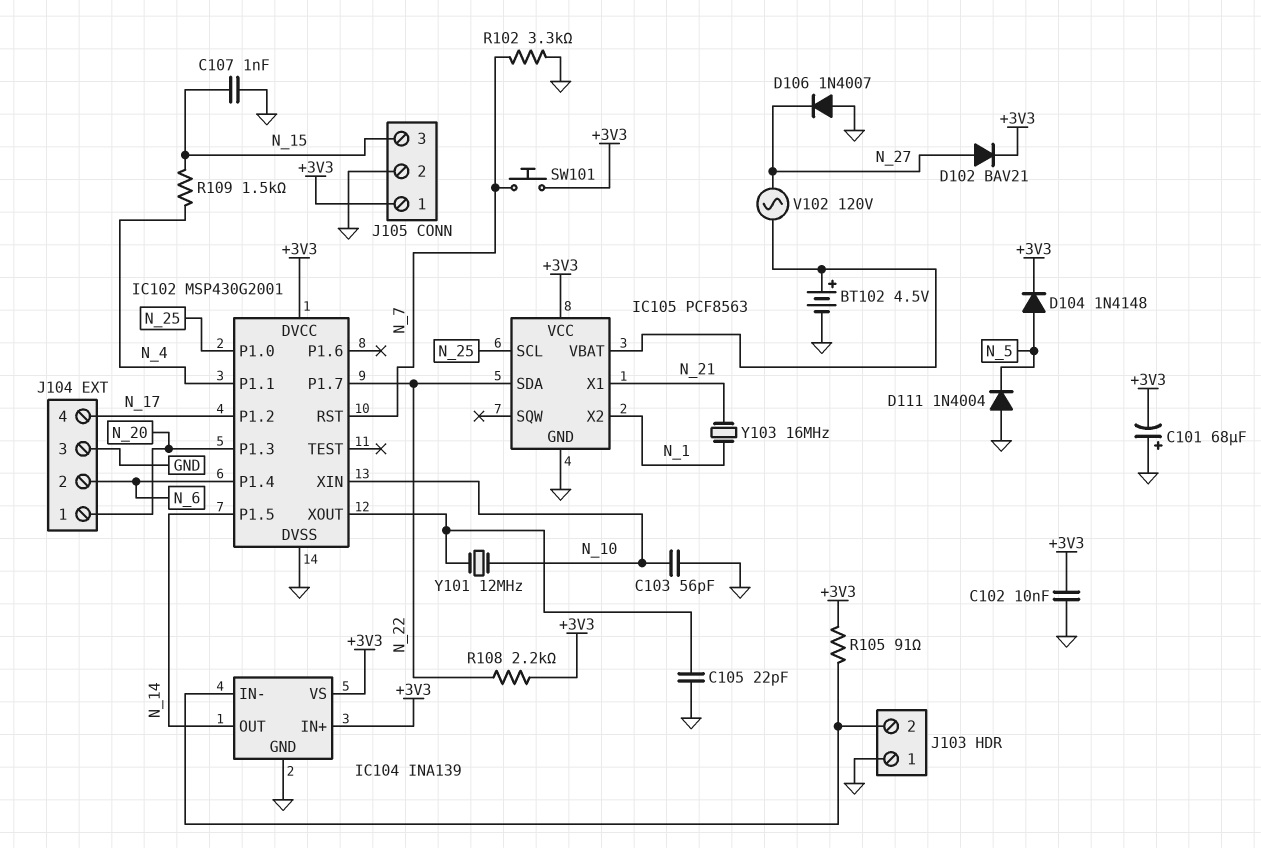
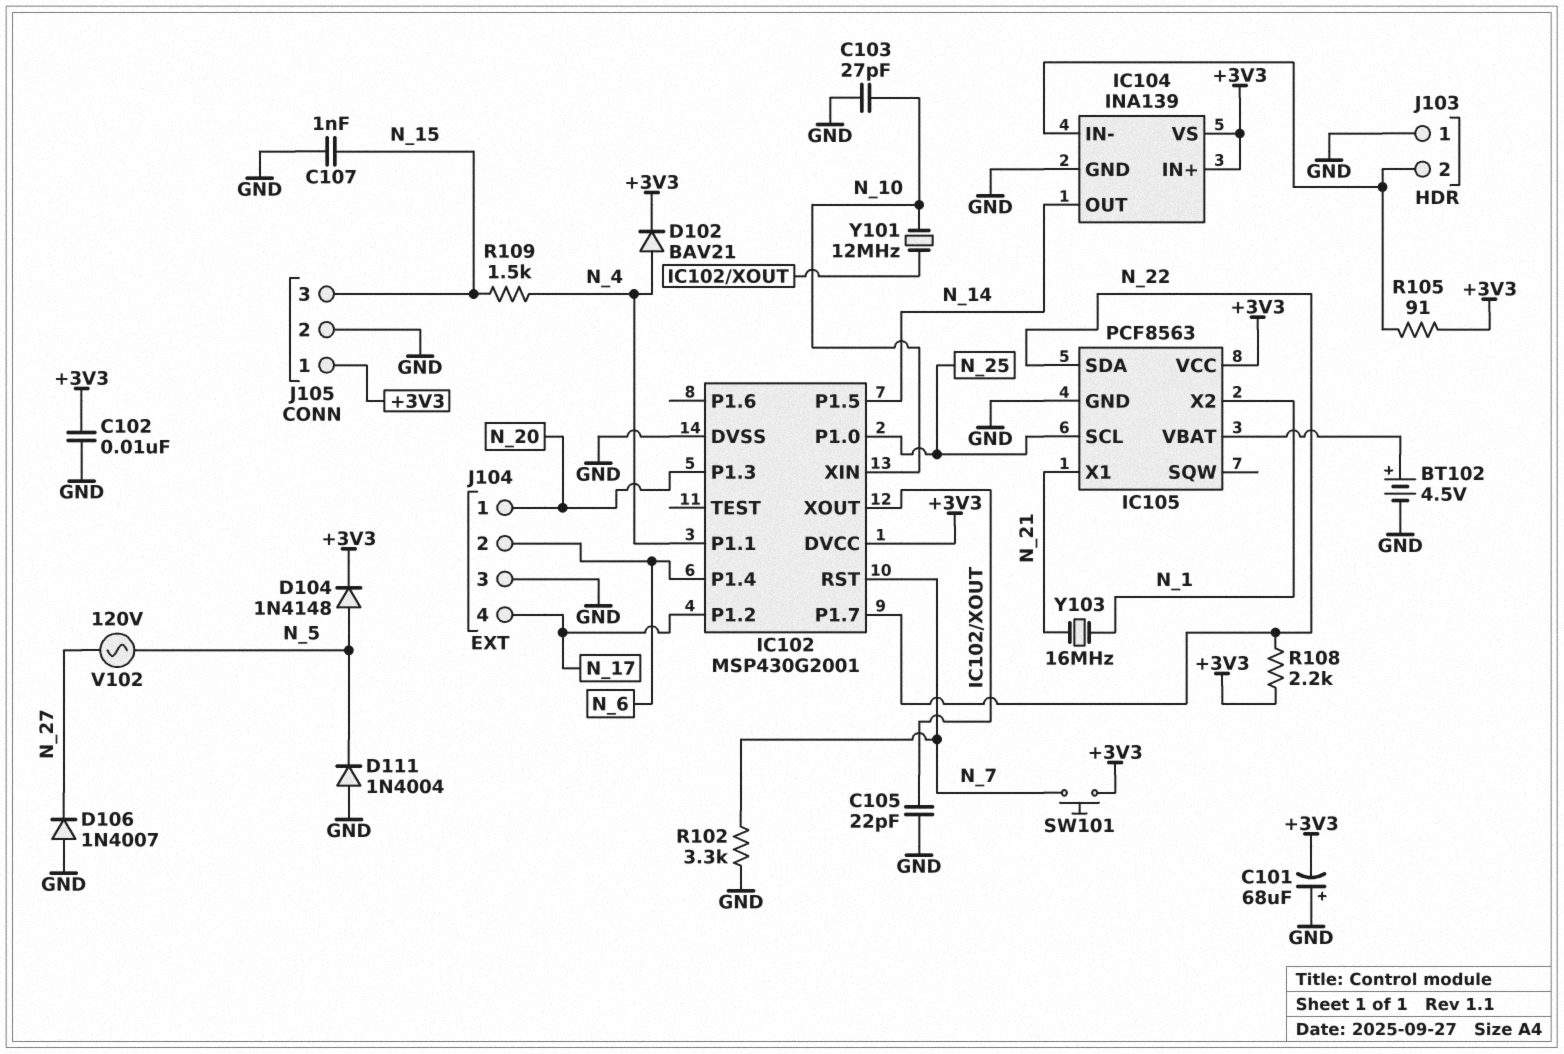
C103: 56pF (GND, N_10) -> 27pF (GND, N_10)
D102: diode BAV21 (A N_27, K +3V3) -> diode BAV21 (A N_4, K +3V3)
V102: AC 120V (IC105/VBAT, N_27) -> AC 120V (N_5, N_27)

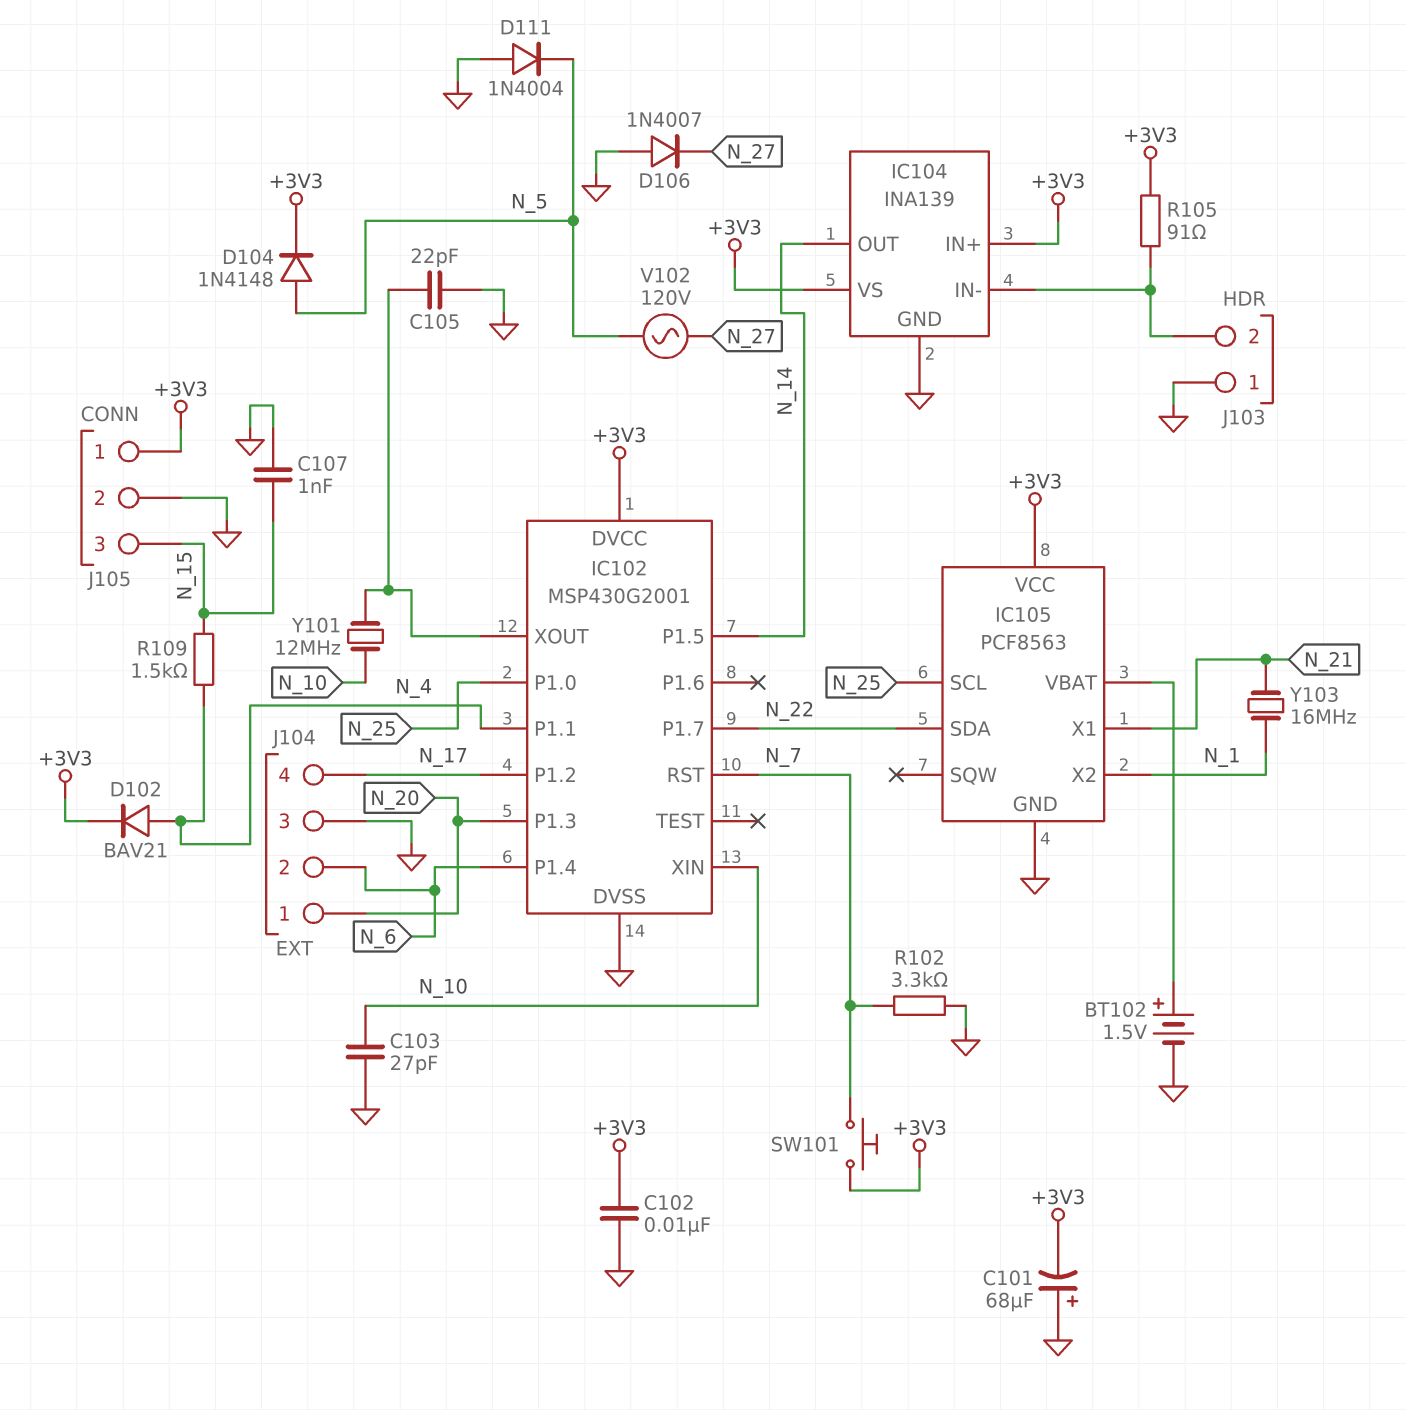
BT102: 4.5V (plus IC105/VBAT, minus GND) -> 1.5V (plus IC105/VBAT, minus GND)
R108: 2.2k (+3V3, N_22) -> none

